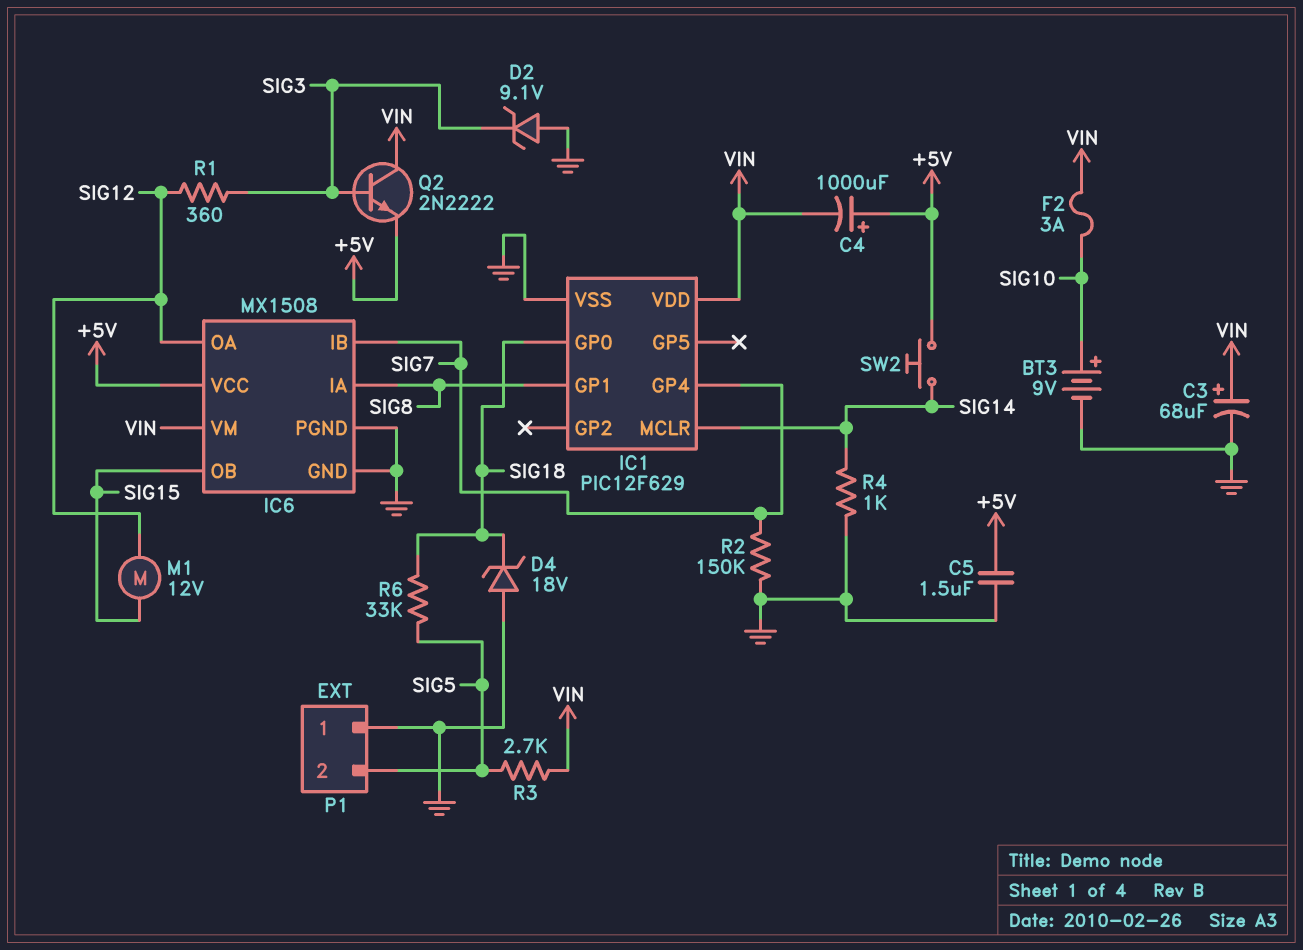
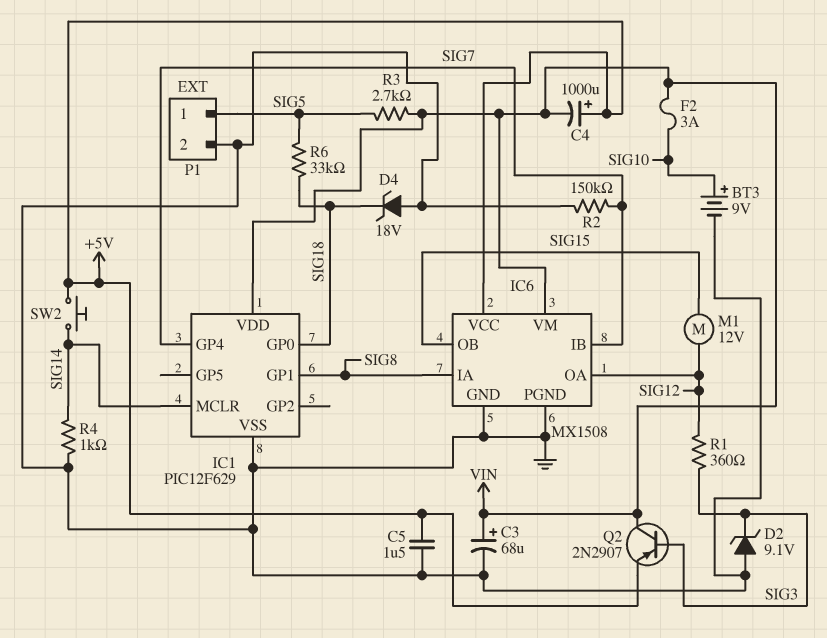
P1 pin 1: GND -> SIG5
P1 pin 2: SIG5 -> GND
Q2: NPN 2N2222 (B SIG3, C VIN, E +5V) -> PNP 2N2907 (B SIG3, C VIN, E +5V)

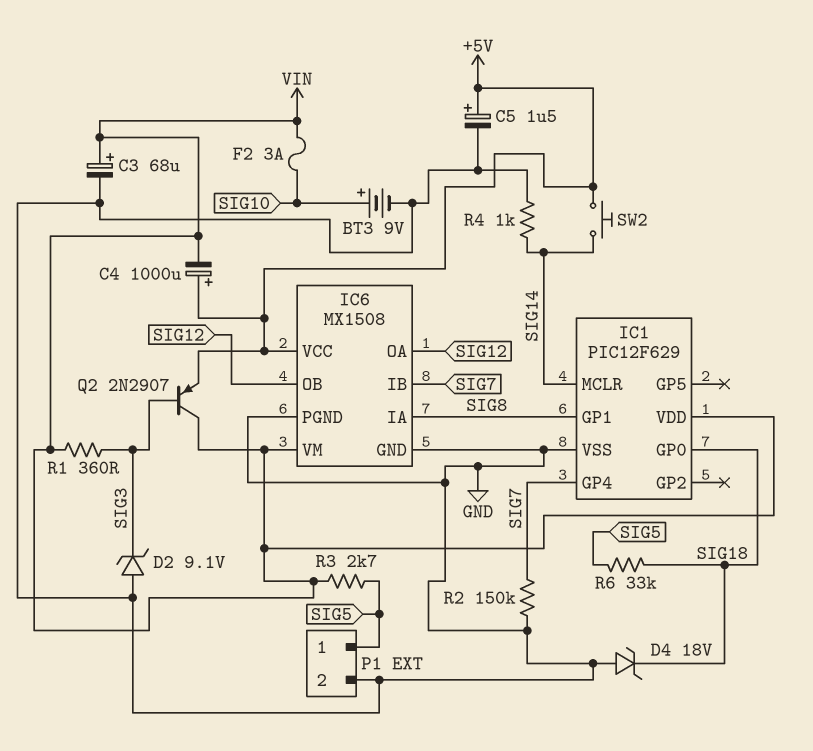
C5: 1.5uF (+5V, GND) -> 1.5uF (plus +5V, minus GND)
IC6 pin OB: SIG15 -> SIG12
M1: motor 12V (SIG12, SIG15) -> none
R1: 360 (SIG3, SIG12) -> 360 (SIG3, VIN)

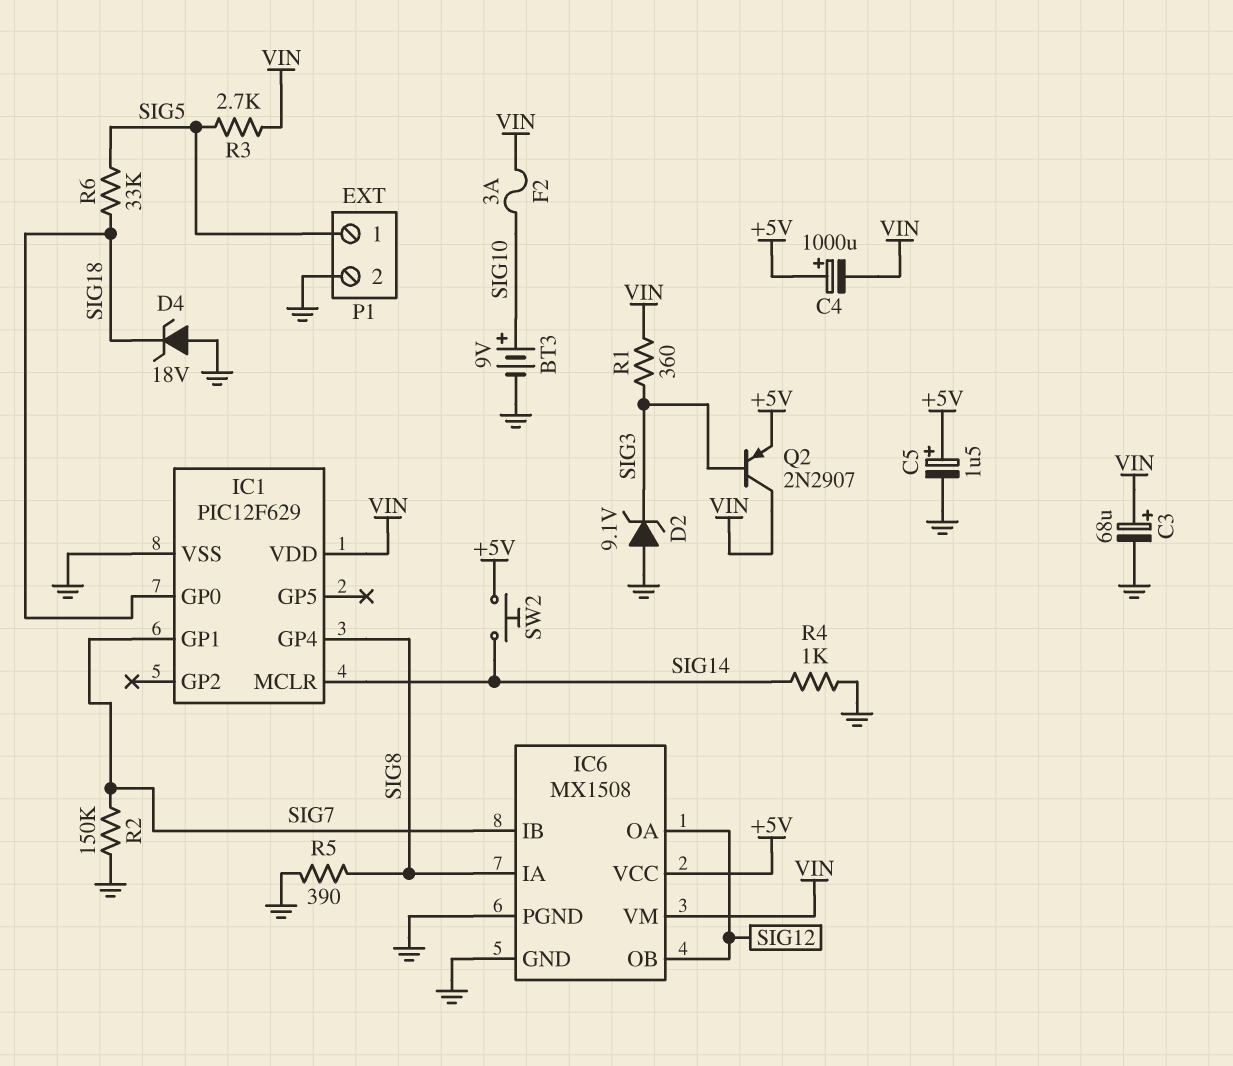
IC1 pin GP1: SIG8 -> SIG7
IC1 pin GP4: SIG7 -> SIG8
R5: none -> 390 (GND, SIG8)

